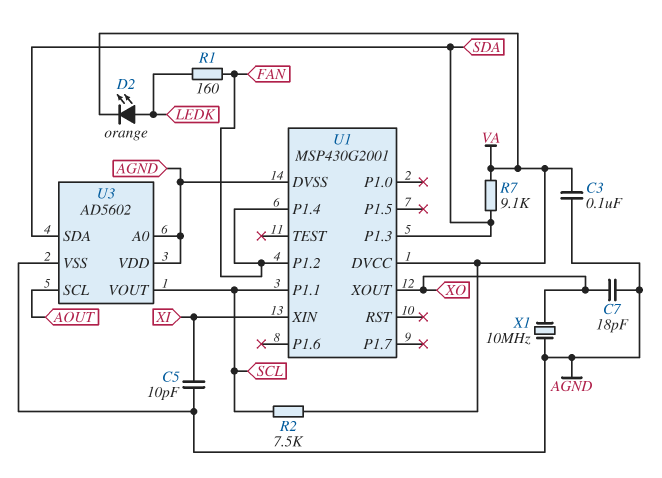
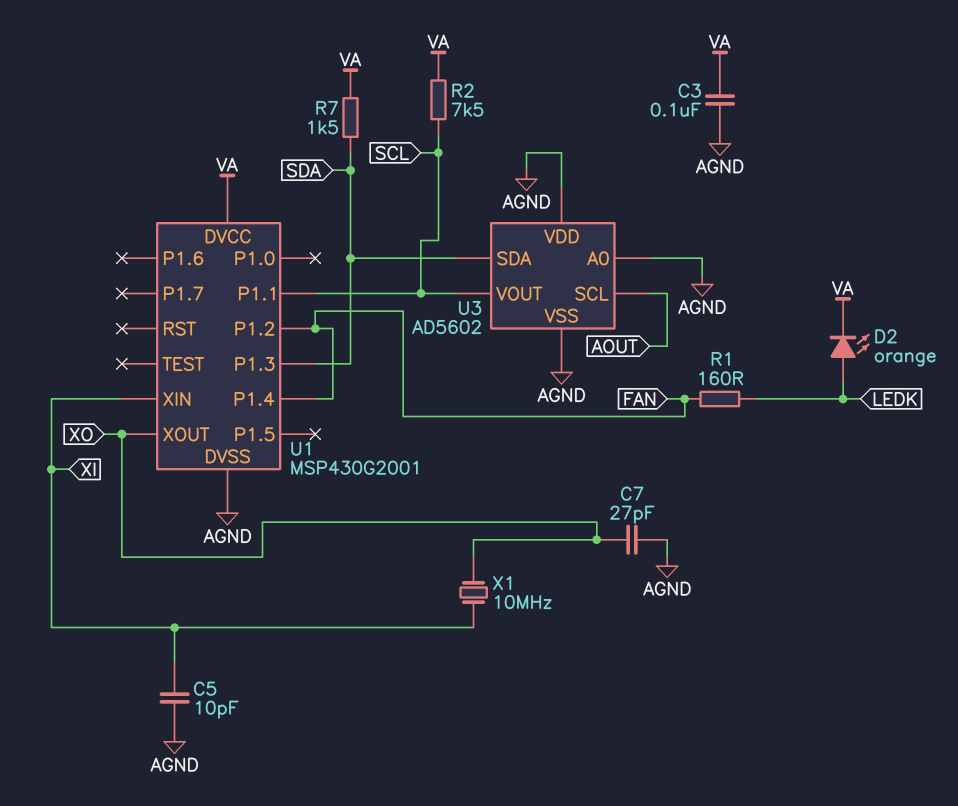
C7: 18pF (AGND, XO) -> 27pF (AGND, XO)
R7: 9.1k (SDA, VA) -> 1.5k (SDA, VA)
X1: 10MHz (AGND, XO) -> 10MHz (XI, XO)

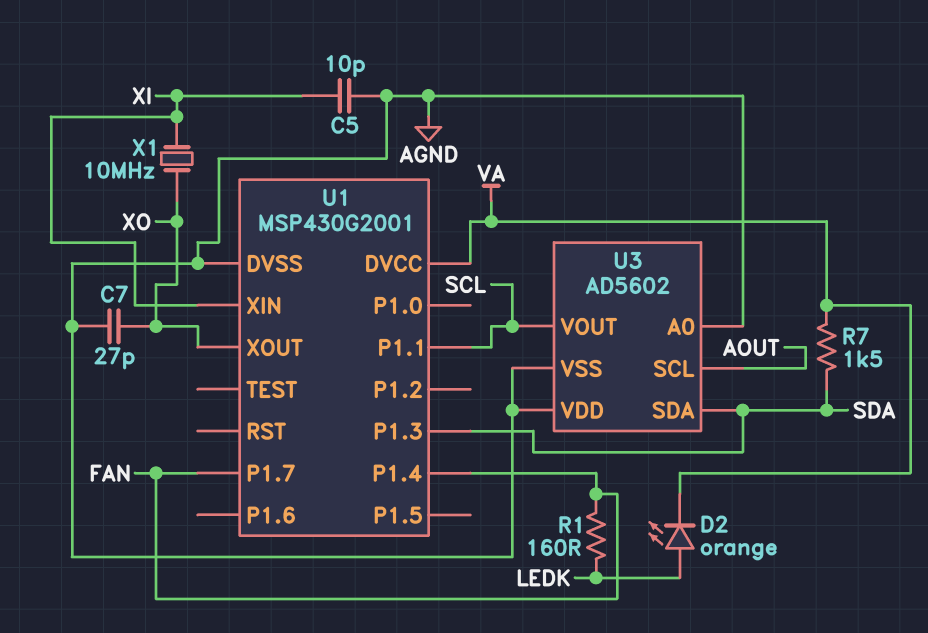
C3: 100nF (AGND, VA) -> none
R2: 7.5k (SCL, VA) -> none
U1 pin P1.2: FAN -> none
U1 pin P1.7: none -> FAN

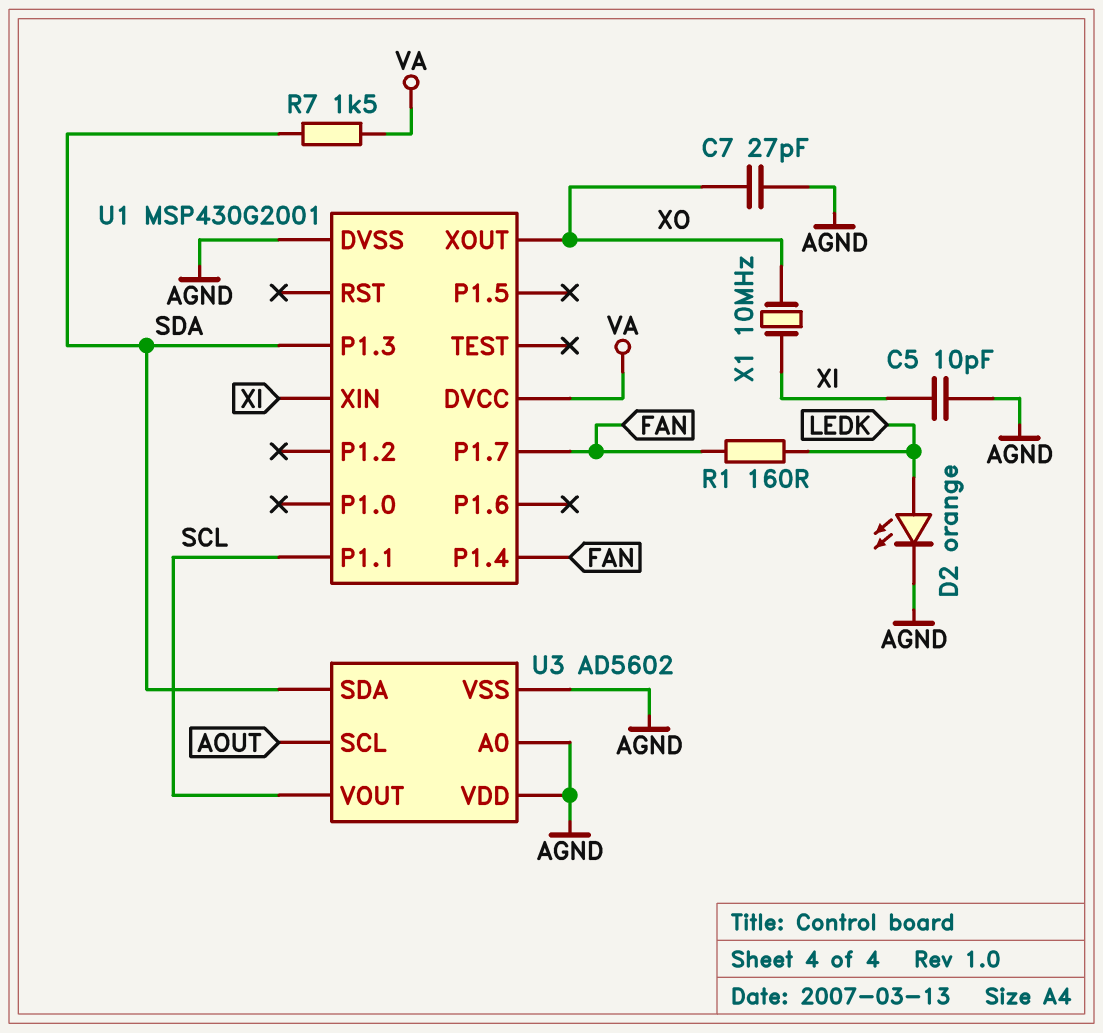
D2: LED orange (A LEDK, K VA) -> LED orange (A LEDK, K AGND)

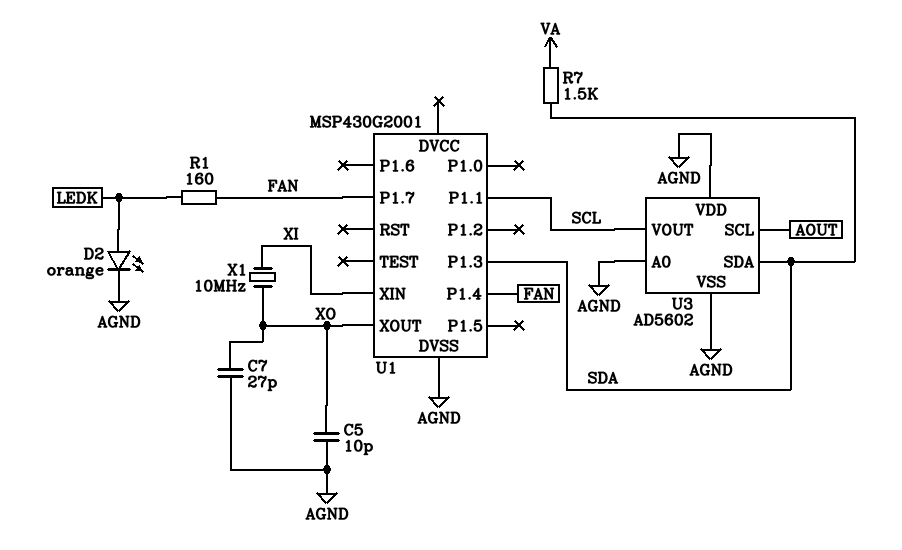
C5: 10pF (AGND, XI) -> 10pF (AGND, XO)
U1 pin DVCC: VA -> none

